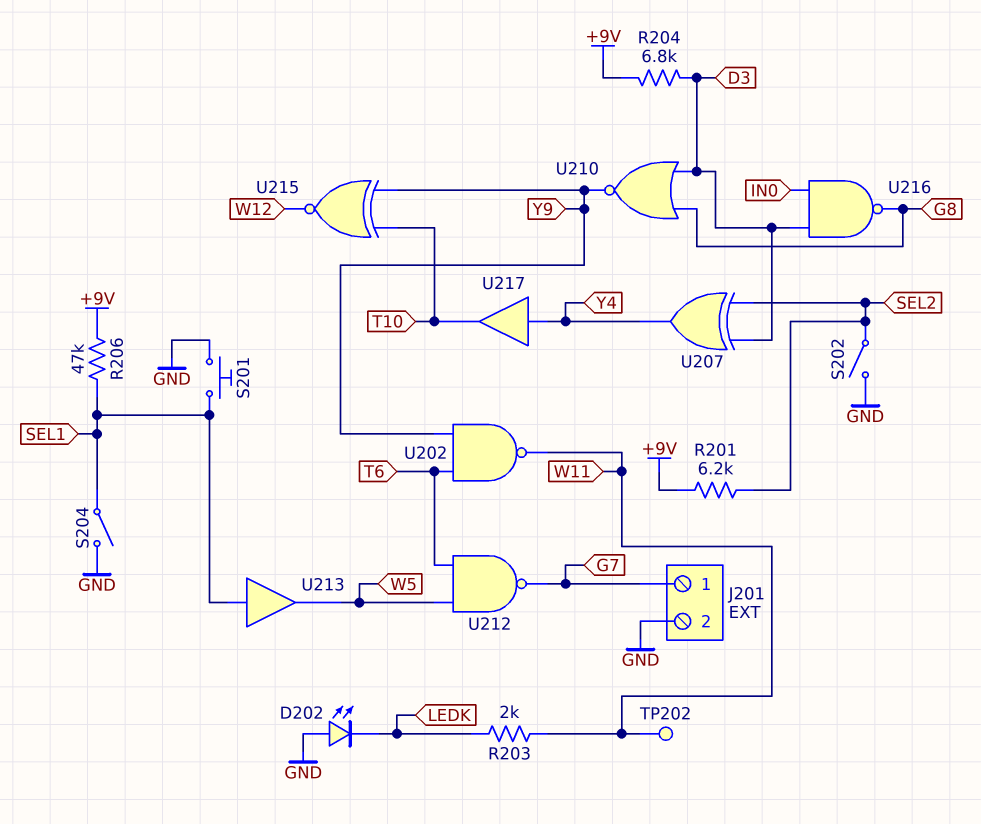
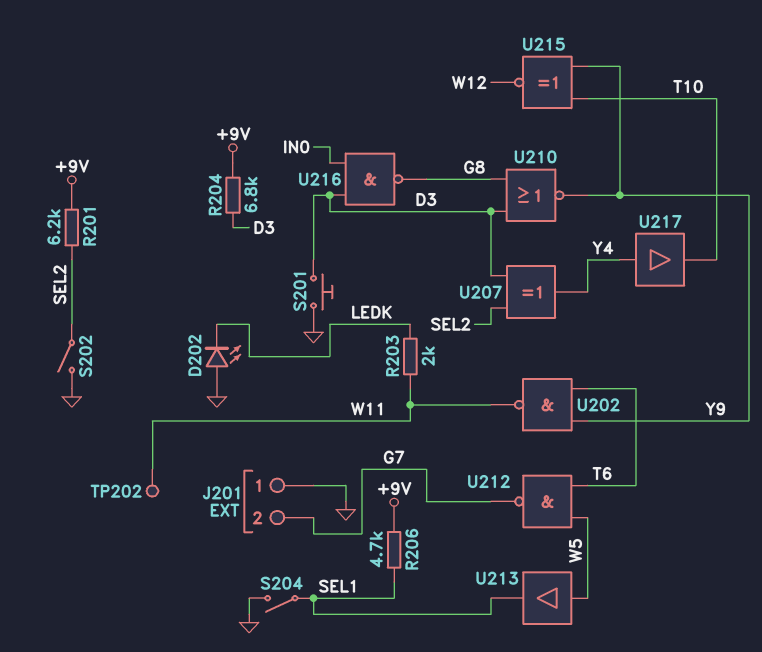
J201 pin 1: G7 -> GND
J201 pin 2: GND -> G7
R206: 47k (+9V, SEL1) -> 4.7k (+9V, SEL1)
S201: button (GND, SEL1) -> button (D3, GND)
U213: buffer (in SEL1, out W5) -> buffer (in W5, out SEL1)

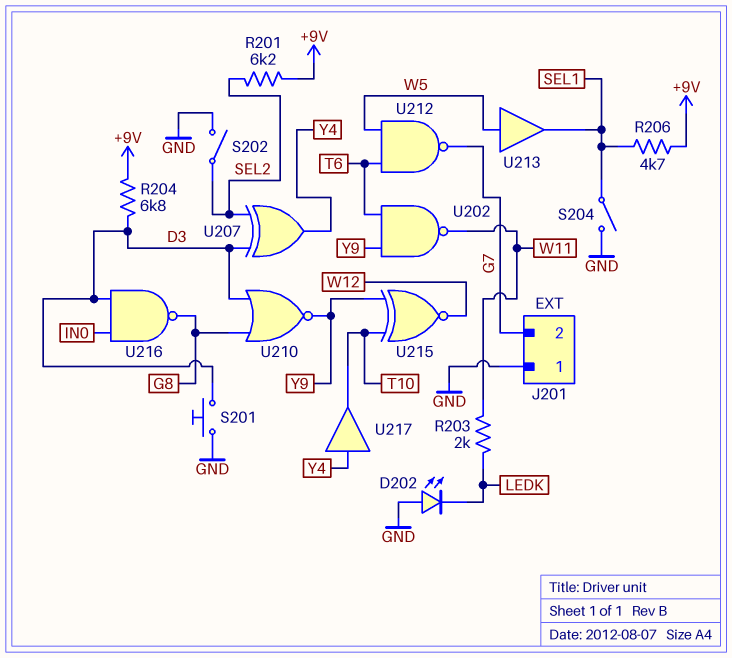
TP202: test point (W11) -> none

